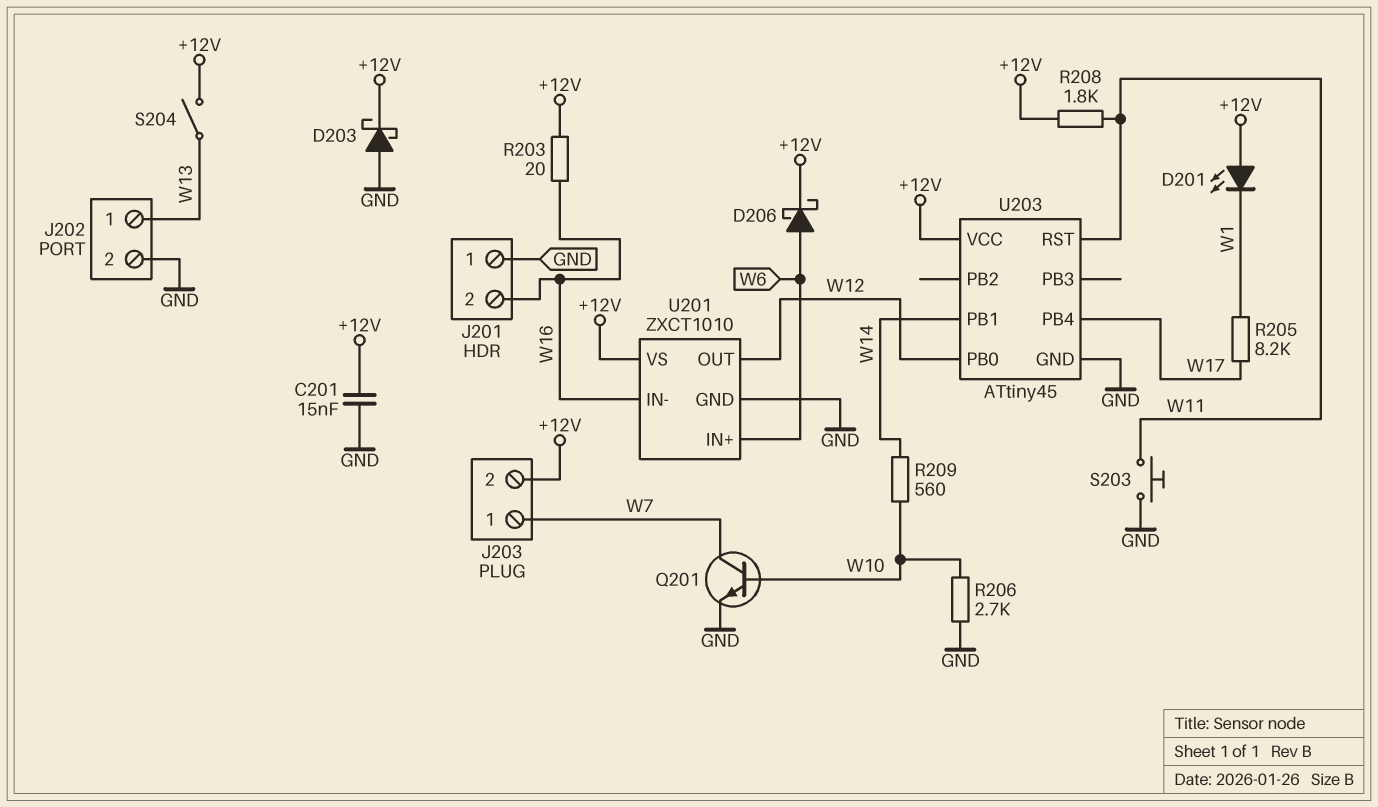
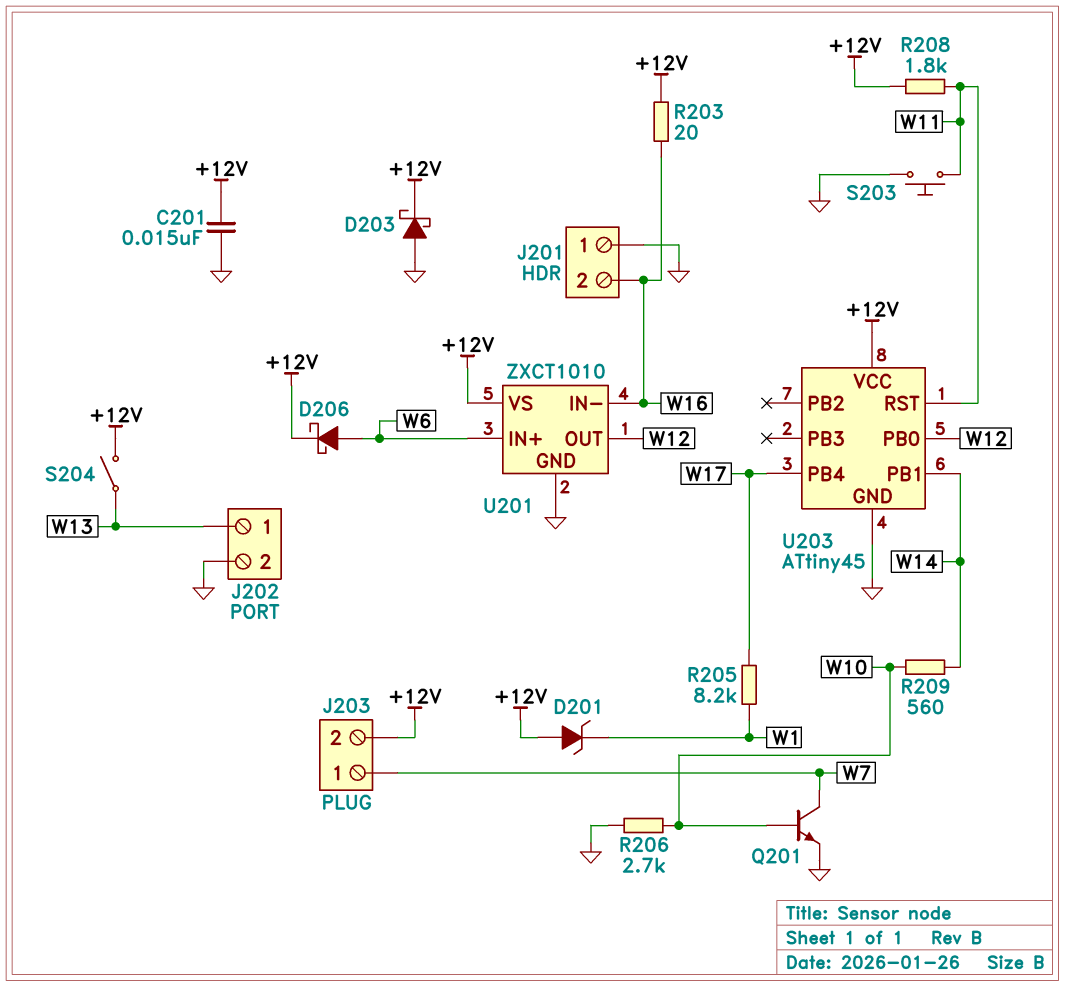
D201: LED (A +12V, K W1) -> zener (A +12V, K W1)

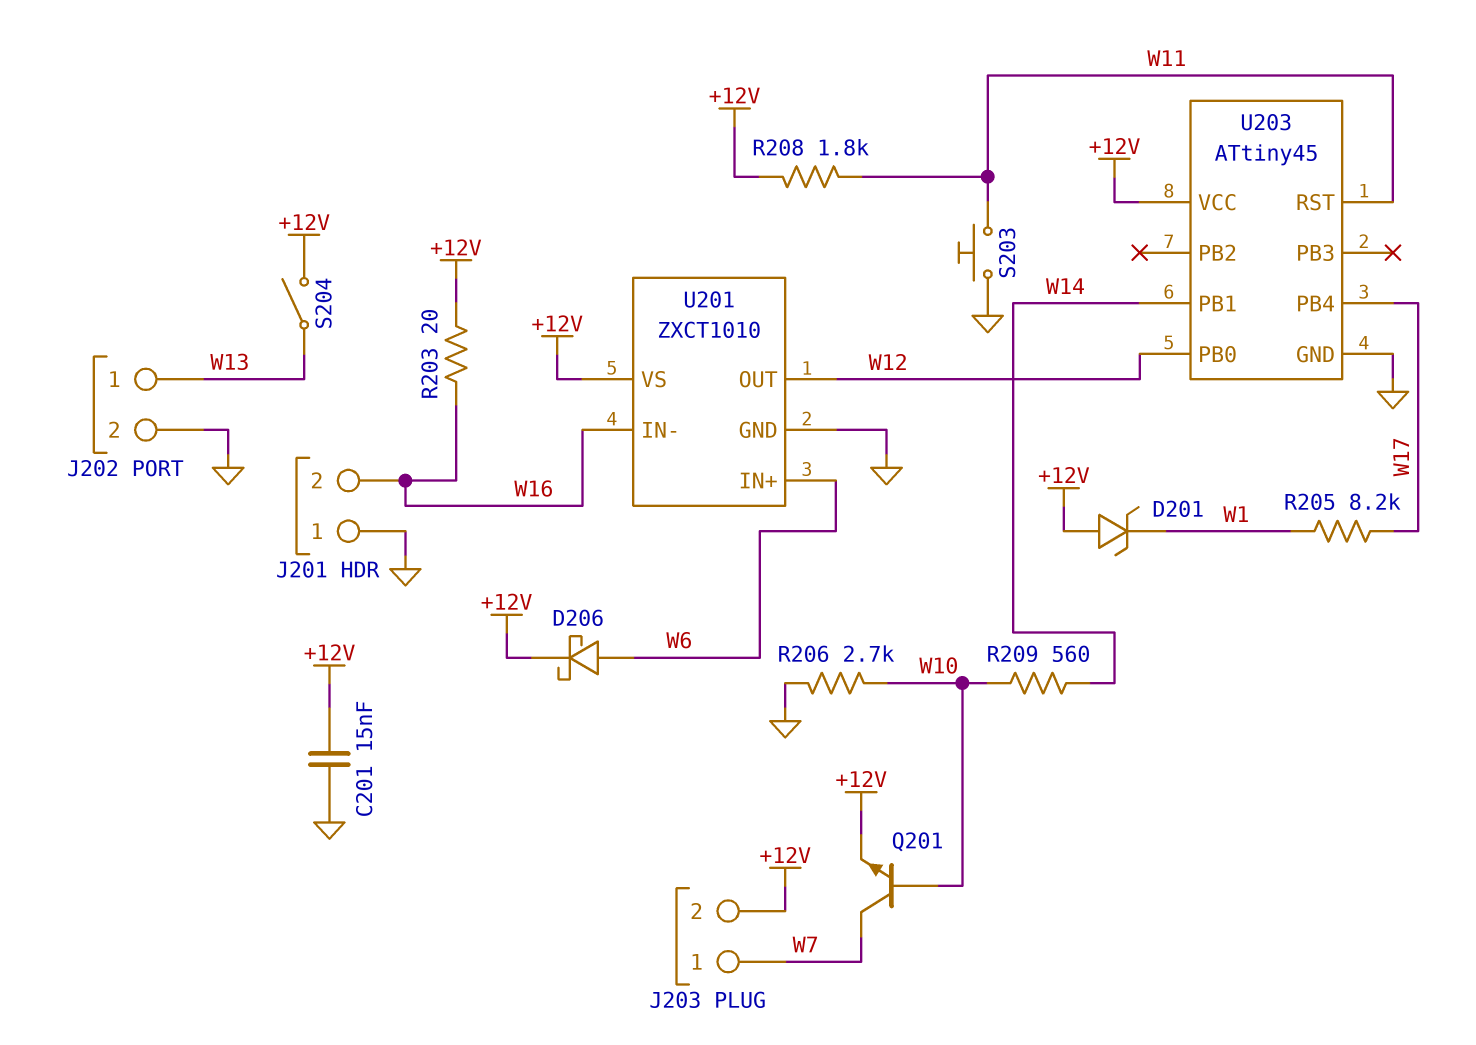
D203: schottky (A GND, K +12V) -> none
Q201: NPN (B W10, C W7, E GND) -> NPN (B W10, C W7, E +12V)

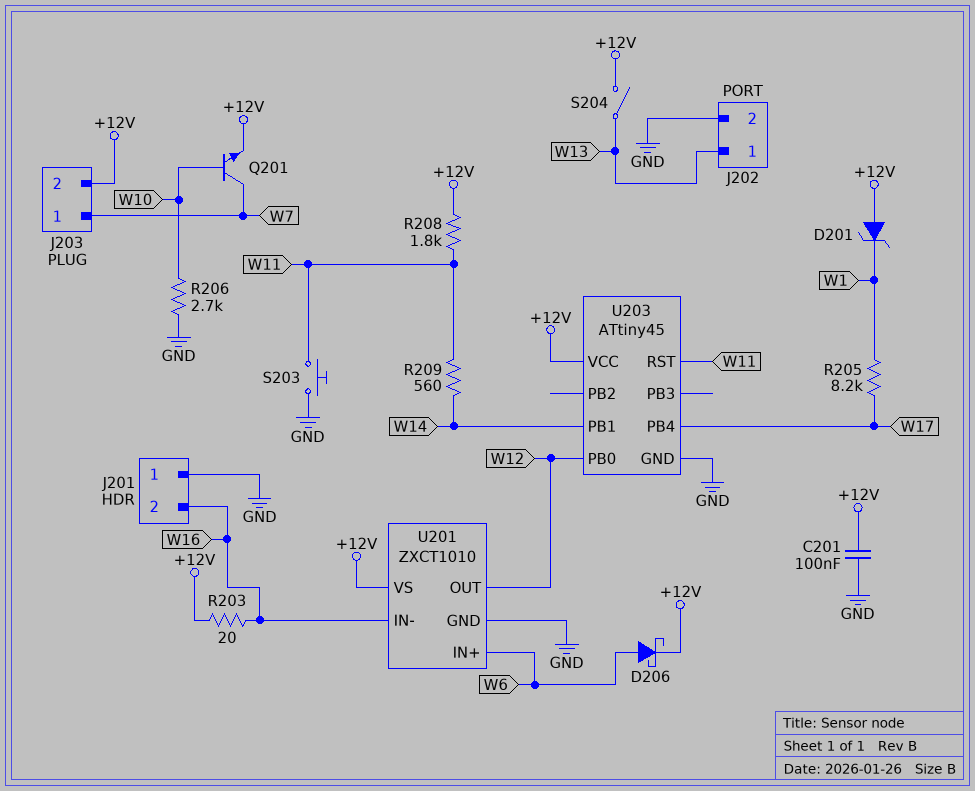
C201: 15nF (+12V, GND) -> 100nF (+12V, GND)
R209: 560 (W10, W14) -> 560 (W11, W14)

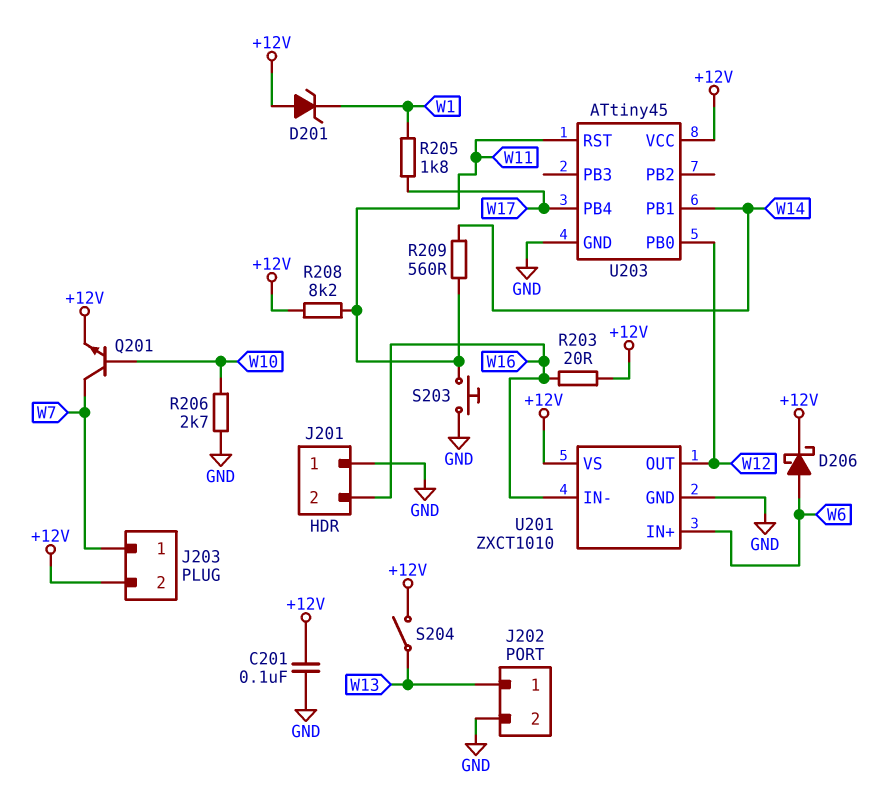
R205: 8.2k (W1, W17) -> 1.8k (W1, W17)
R208: 1.8k (+12V, W11) -> 8.2k (+12V, W11)

